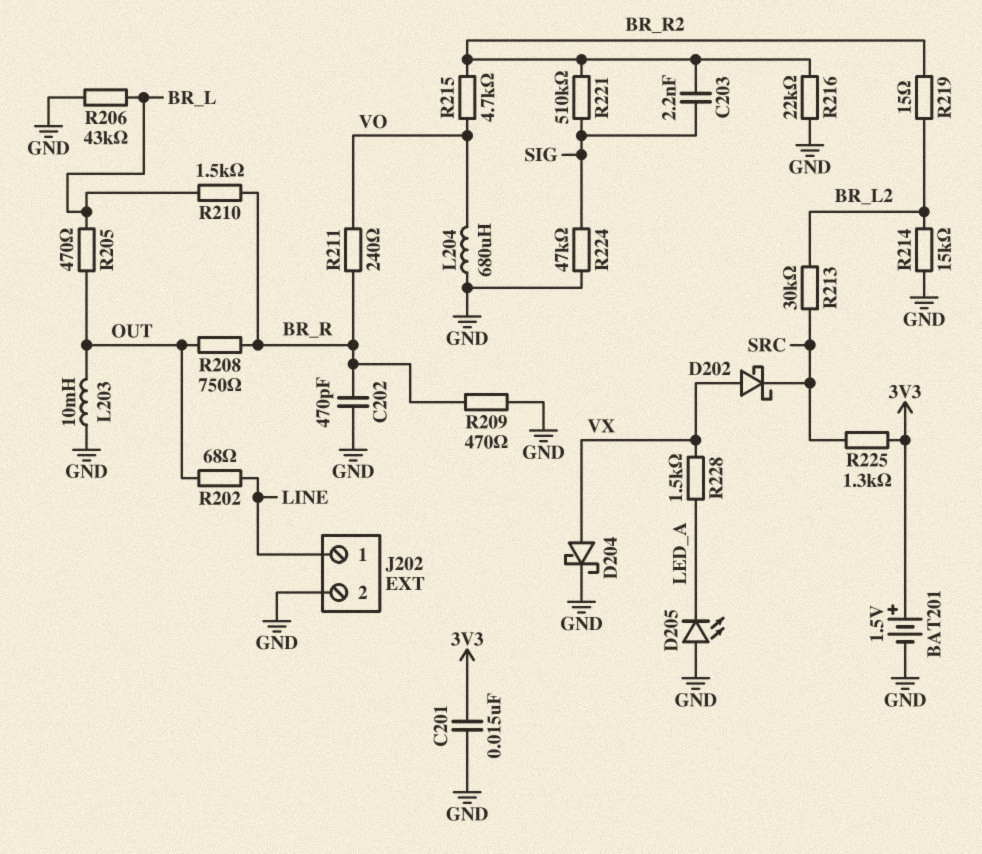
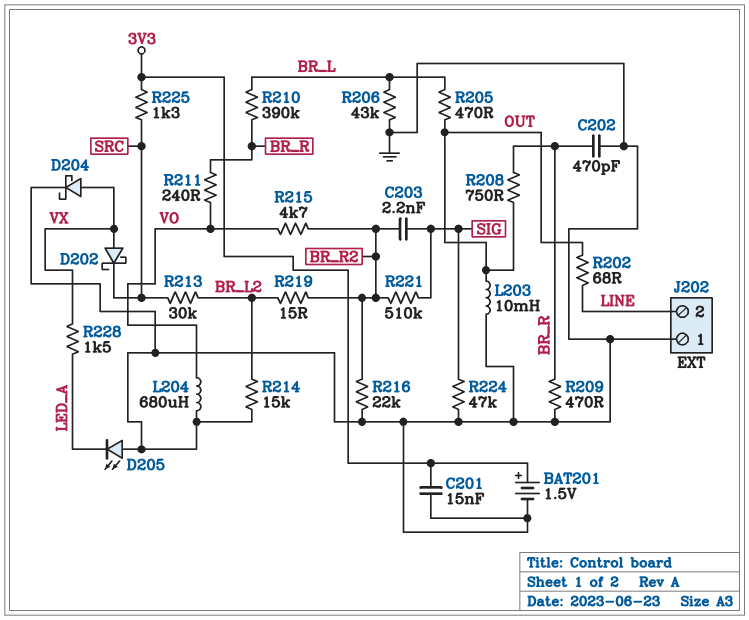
J202 pin 1: LINE -> GND
J202 pin 2: GND -> LINE
R210: 1.5k (BR_L, BR_R) -> 390k (BR_L, BR_R)

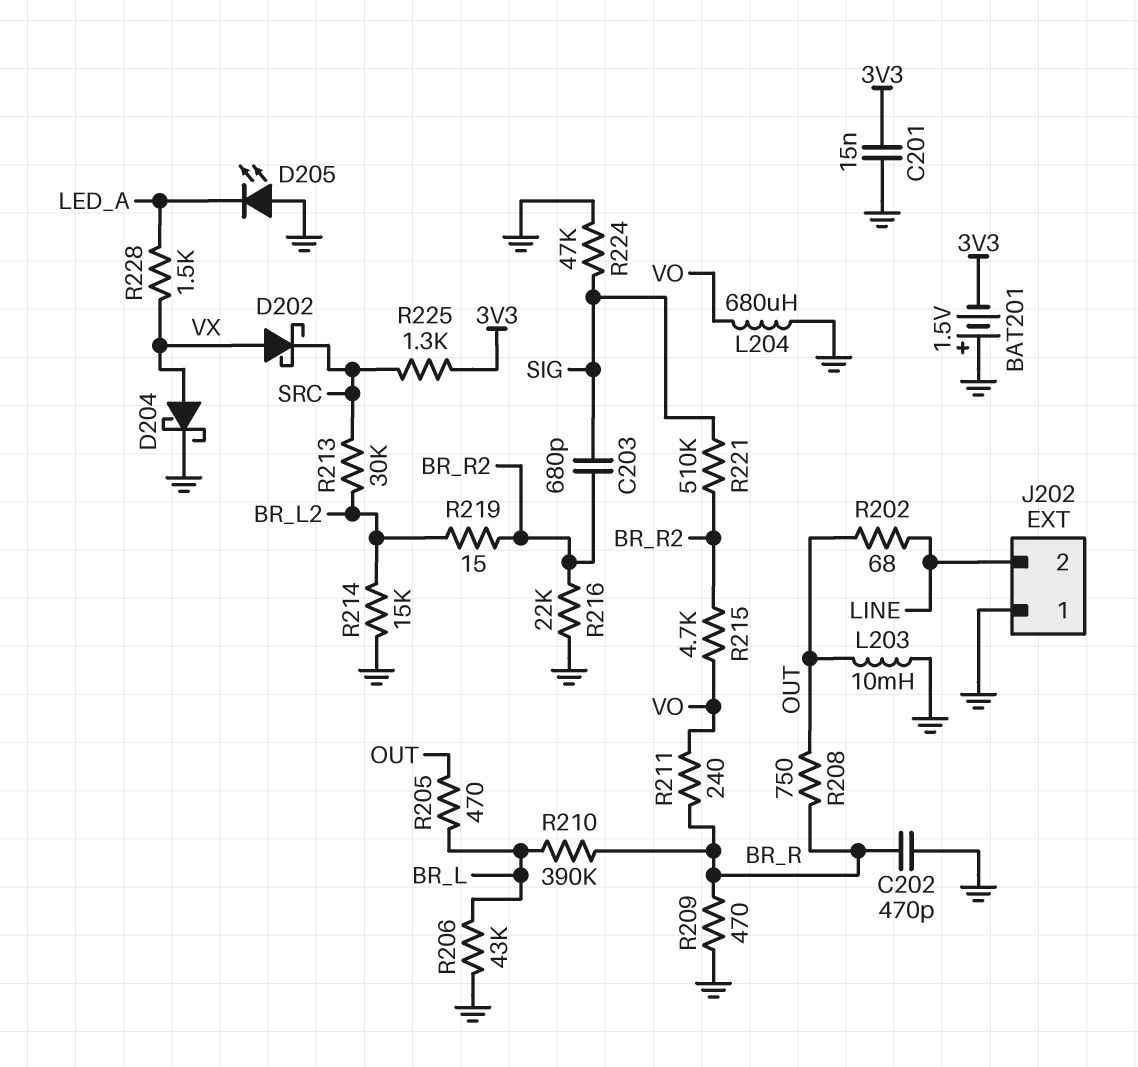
BAT201: 1.5V (plus 3V3, minus GND) -> 1.5V (plus GND, minus 3V3)
C203: 2.2nF (BR_R2, SIG) -> 680pF (BR_R2, SIG)

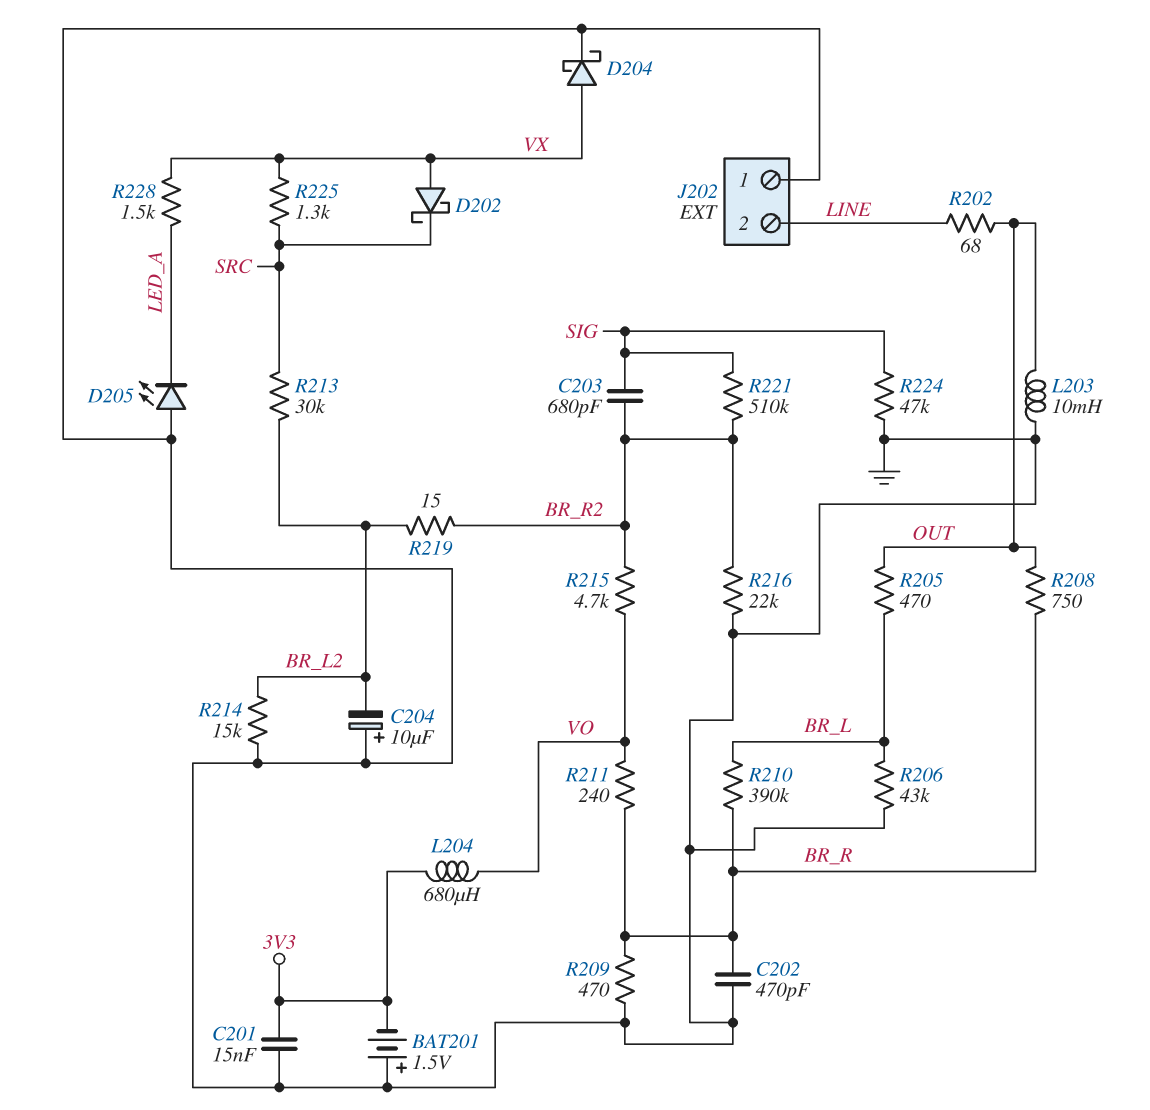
C204: none -> 10uF (plus GND, minus BR_L2)
L204: 680uH (GND, VO) -> 680uH (3V3, VO)
R225: 1.3k (3V3, SRC) -> 1.3k (SRC, VX)

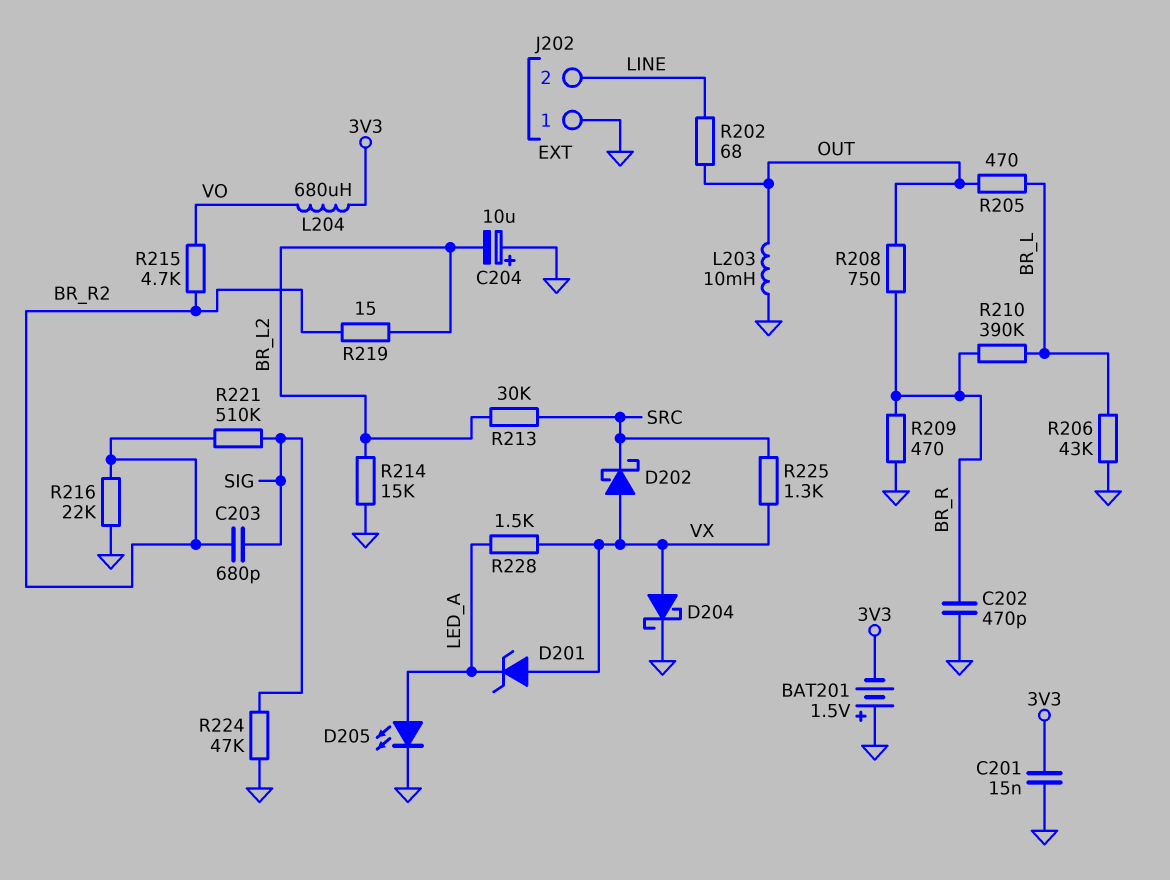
D201: none -> zener (A VX, K LED_A)
D205: LED (A GND, K LED_A) -> LED (A LED_A, K GND)
R211: 240 (BR_R, VO) -> none

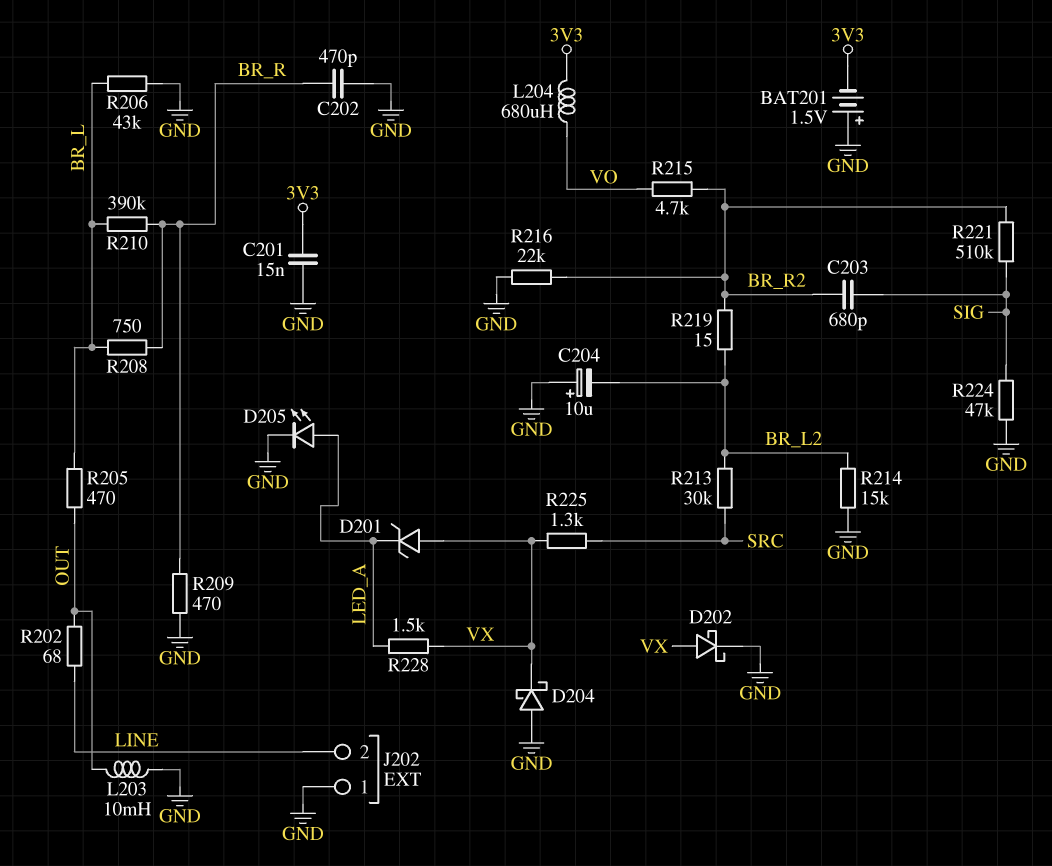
D202: schottky (A VX, K SRC) -> schottky (A VX, K GND)
D204: schottky (A VX, K GND) -> schottky (A GND, K VX)
R208: 750 (BR_R, OUT) -> 750 (BR_L, BR_R)

